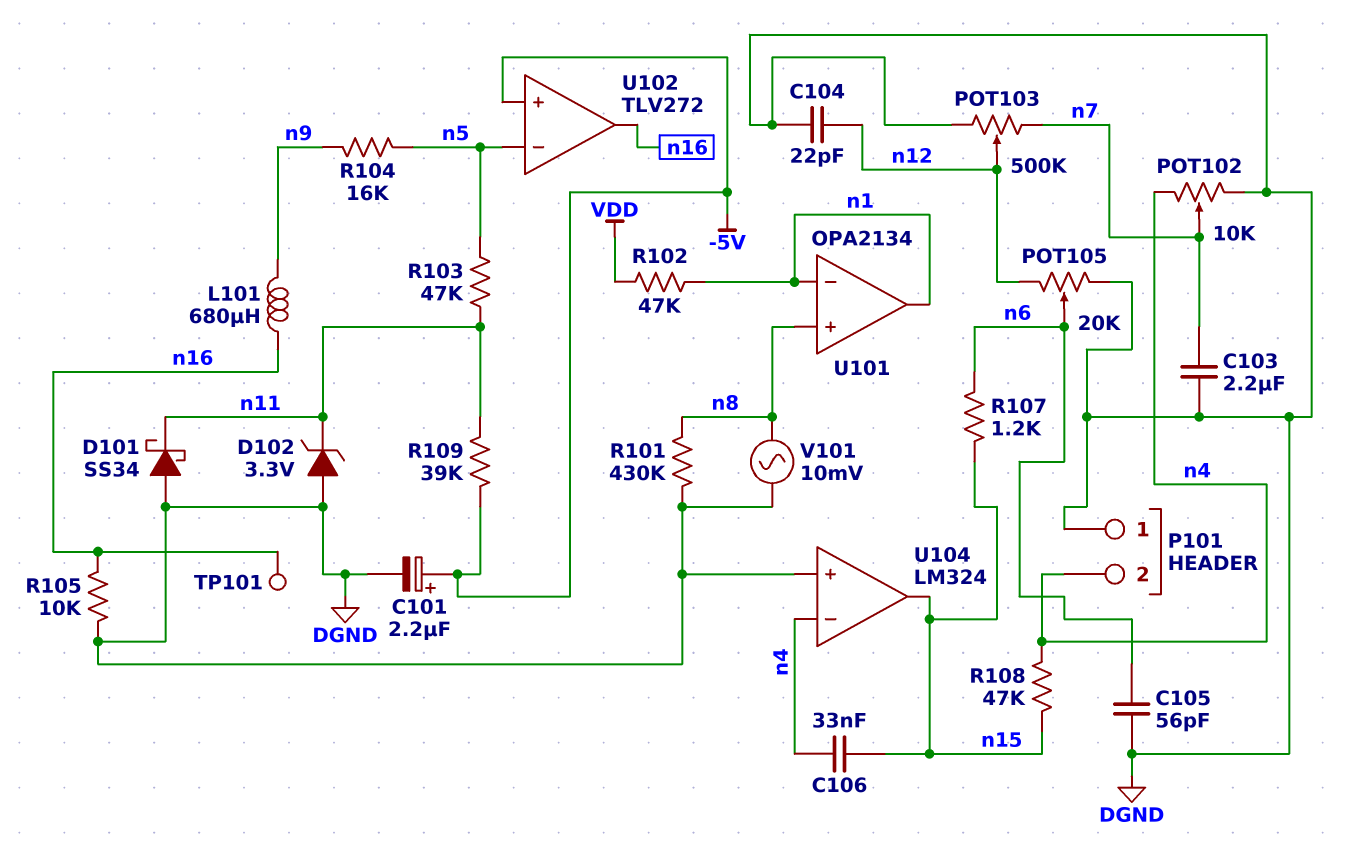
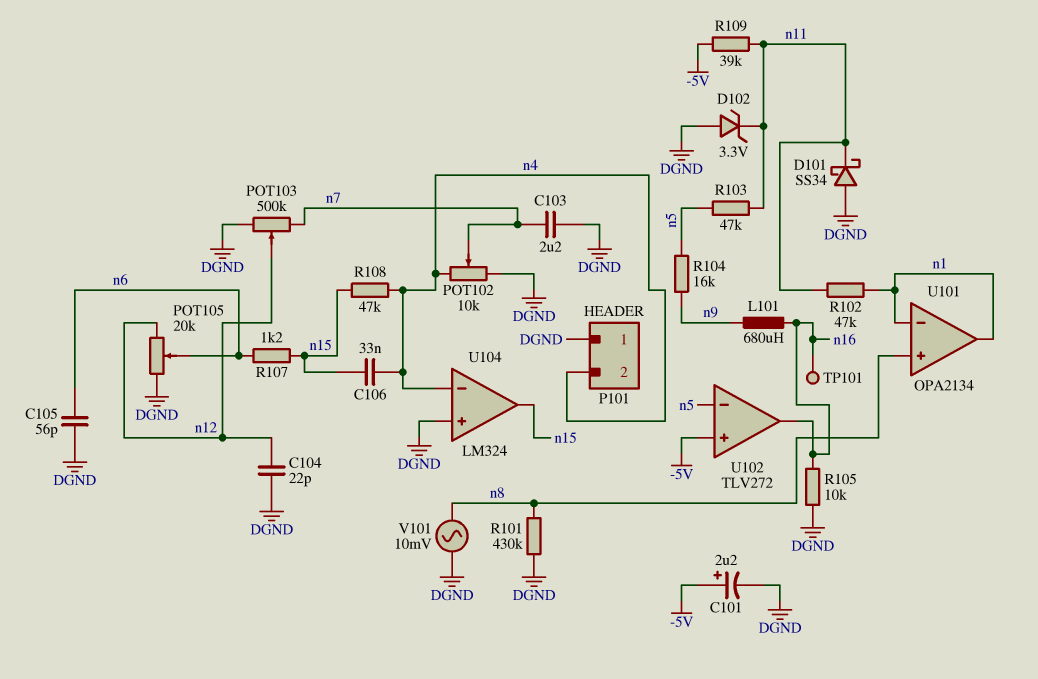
R102: 47k (VDD, n1) -> 47k (n1, n11)

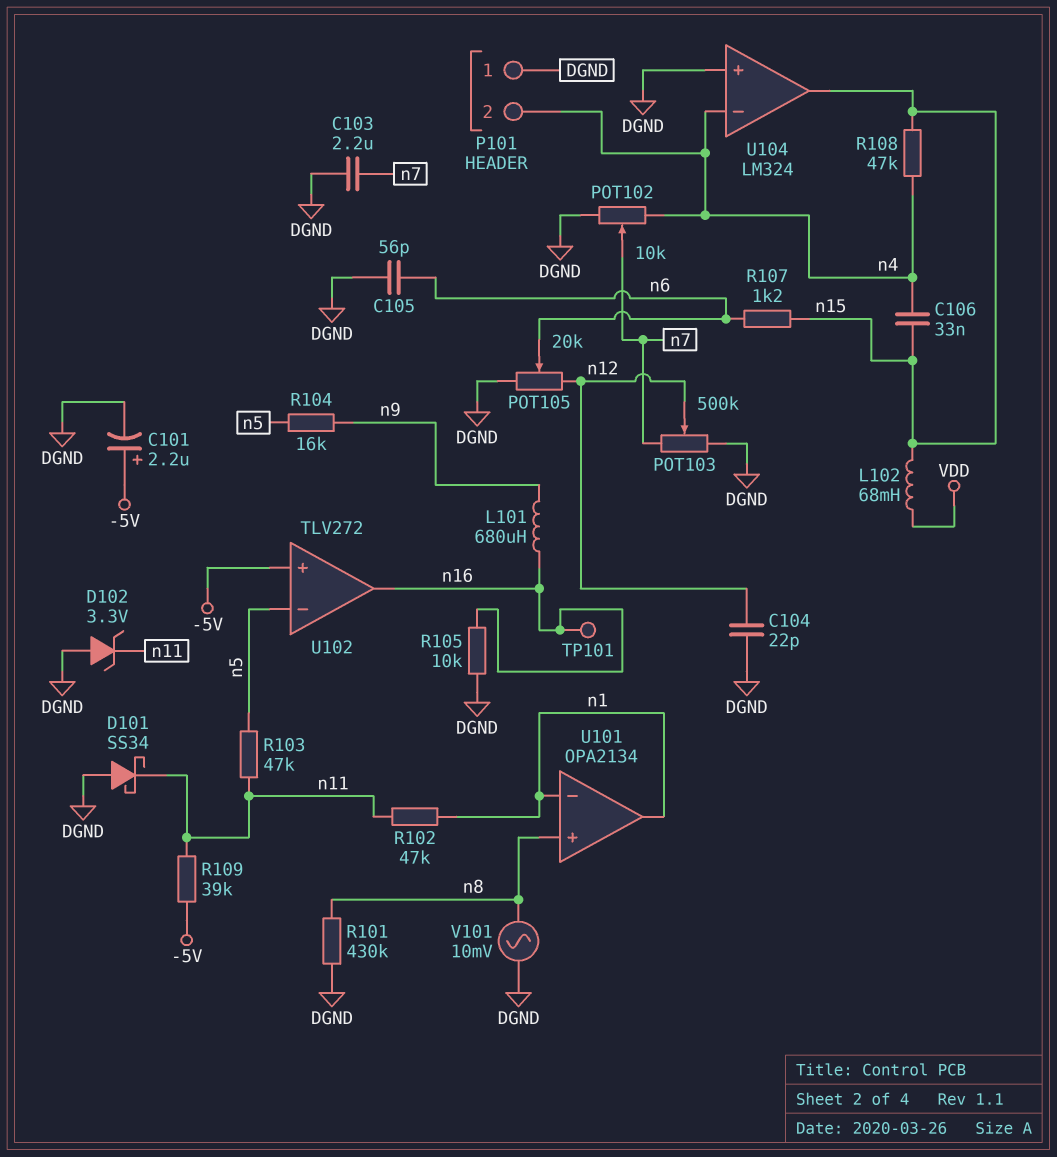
L102: none -> 68mH (VDD, n15)

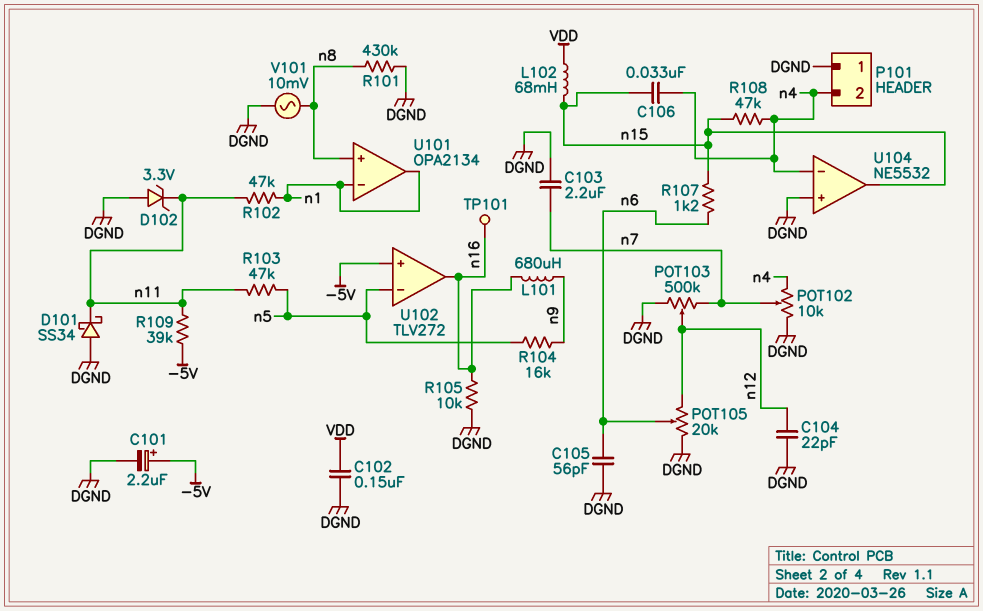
C102: none -> 150nF (DGND, VDD)
U104: LM324 -> NE5532

